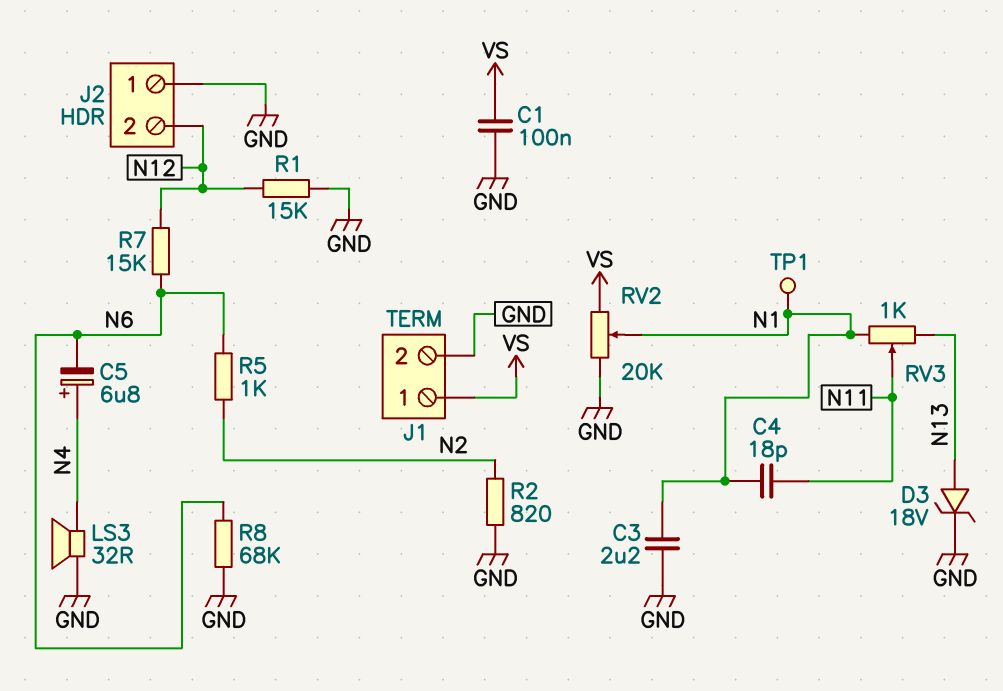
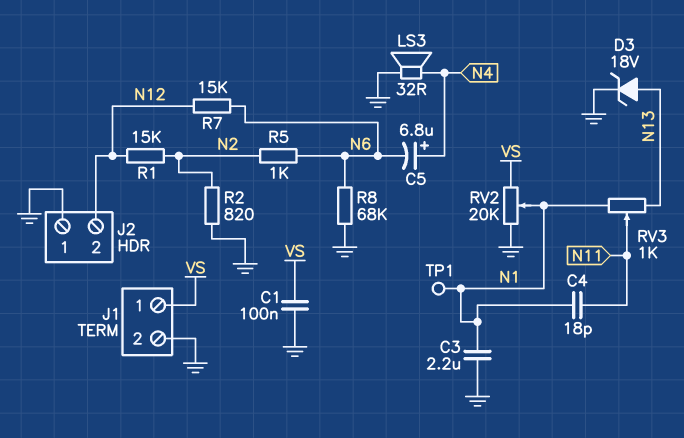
R1: 15k (GND, N12) -> 15k (N2, N12)

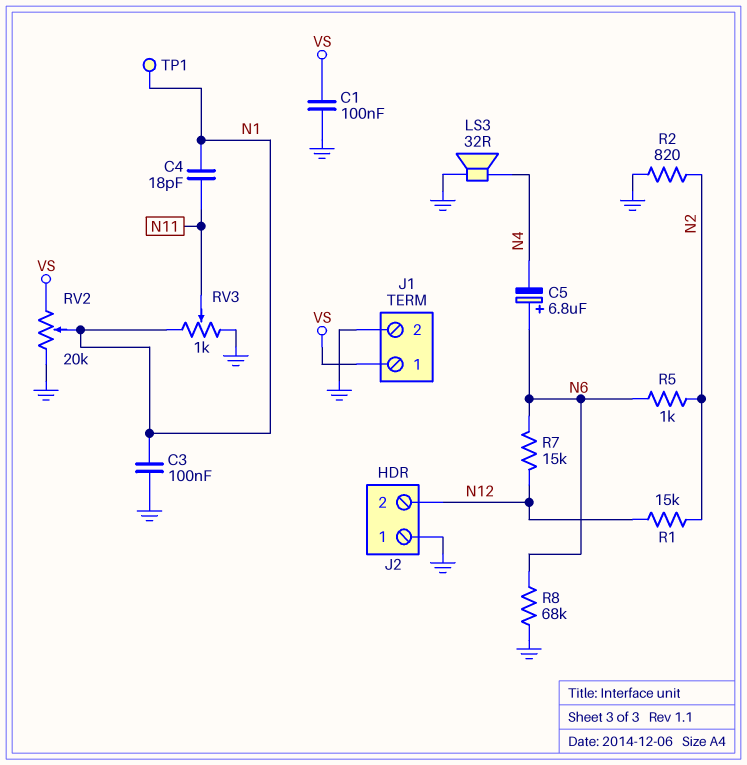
C3: 2.2uF (GND, N1) -> 100nF (GND, N1)
C5: 6.8uF (plus N4, minus N6) -> 6.8uF (plus N6, minus N4)
D3: zener 18V (A N13, K GND) -> none
RV3: 1k (N1, N13, wiper N11) -> 1k (GND, N1, wiper N11)

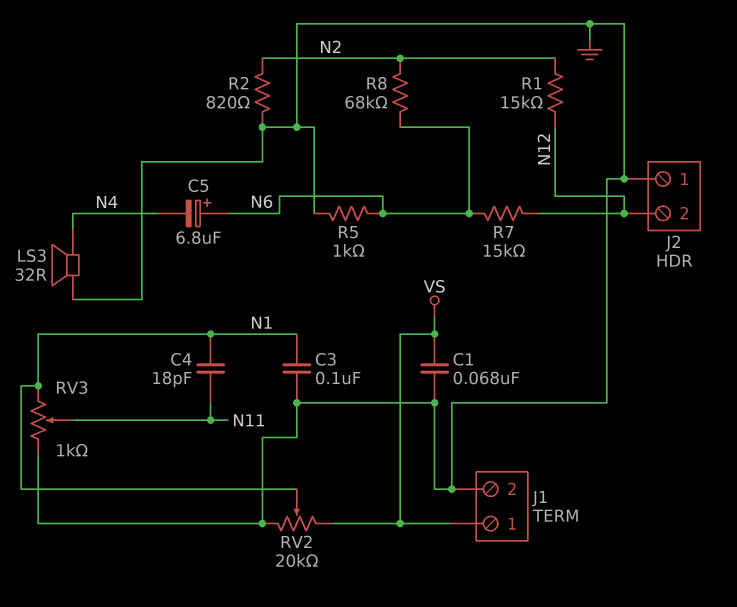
C1: 100nF (GND, VS) -> 68nF (GND, VS)
R5: 1k (N2, N6) -> 1k (GND, N6)
R8: 68k (GND, N6) -> 68k (N2, N6)
TP1: test point (N1) -> none

